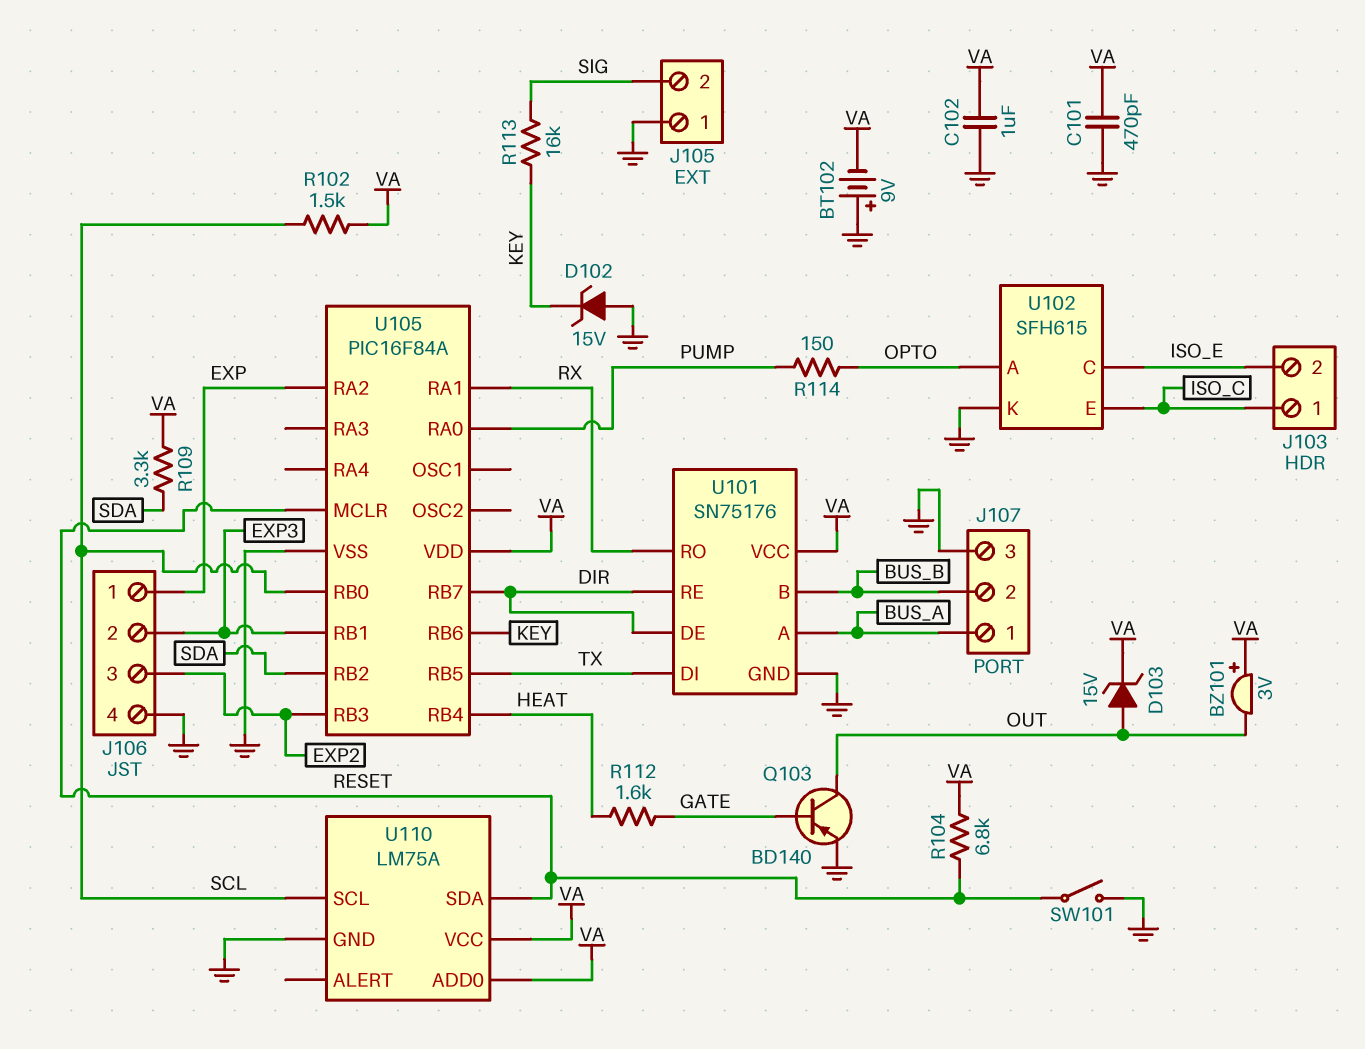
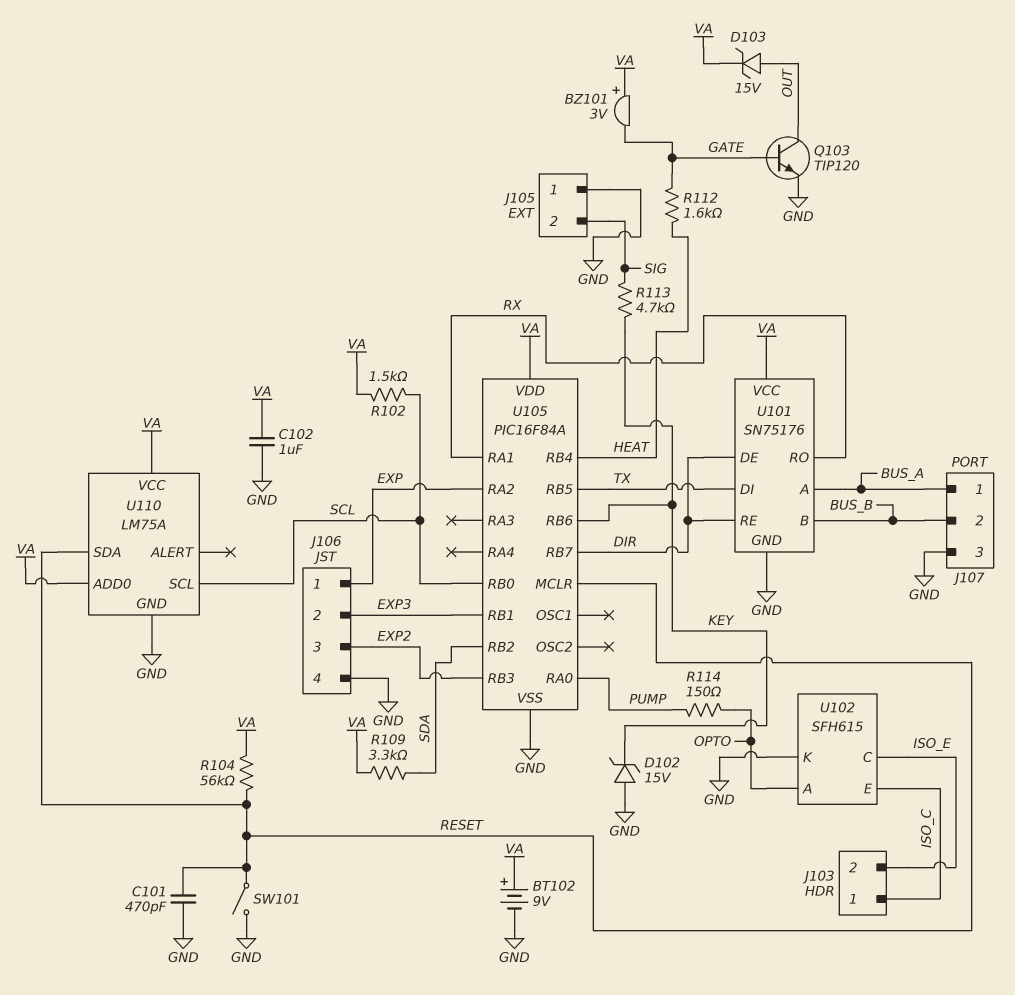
BT102: 9V (plus GND, minus VA) -> 9V (plus VA, minus GND)
BZ101: buzzer 3V (plus VA, minus OUT) -> buzzer 3V (plus VA, minus GATE)
C101: 470pF (GND, VA) -> 470pF (GND, RESET)
Q103: PNP BD140 (B GATE, C OUT, E GND) -> NPN TIP120 (B GATE, C OUT, E GND)
R104: 6.8k (RESET, VA) -> 56k (RESET, VA)
R113: 16k (KEY, SIG) -> 4.7k (KEY, SIG)

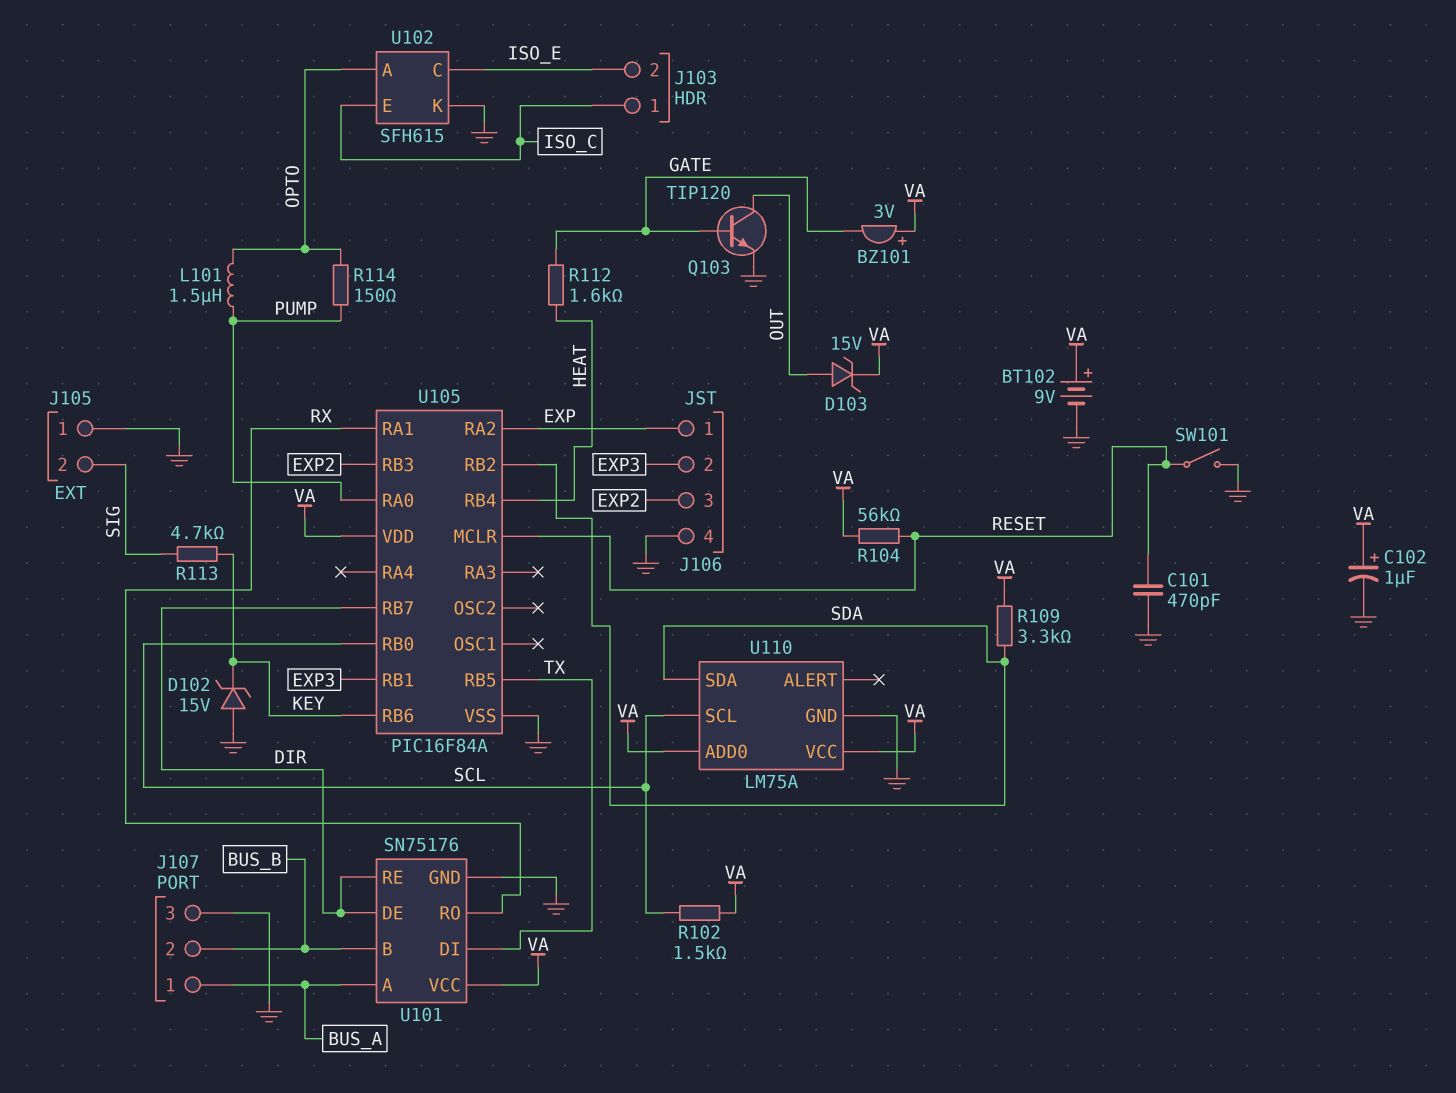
C102: 1uF (GND, VA) -> 1uF (plus VA, minus GND)
L101: none -> 1.5uH (OPTO, PUMP)
U110 pin SDA: RESET -> SDA

